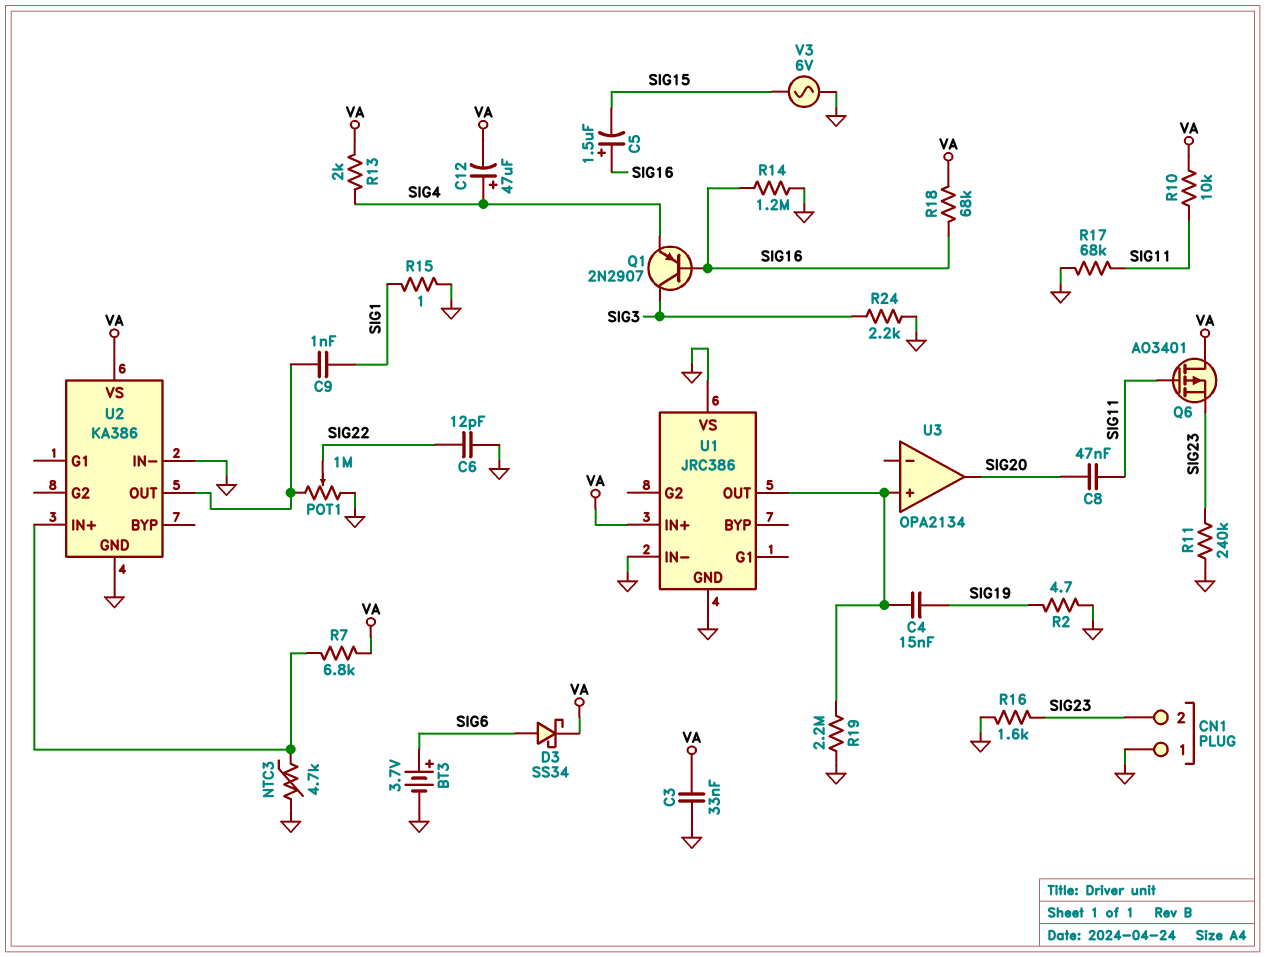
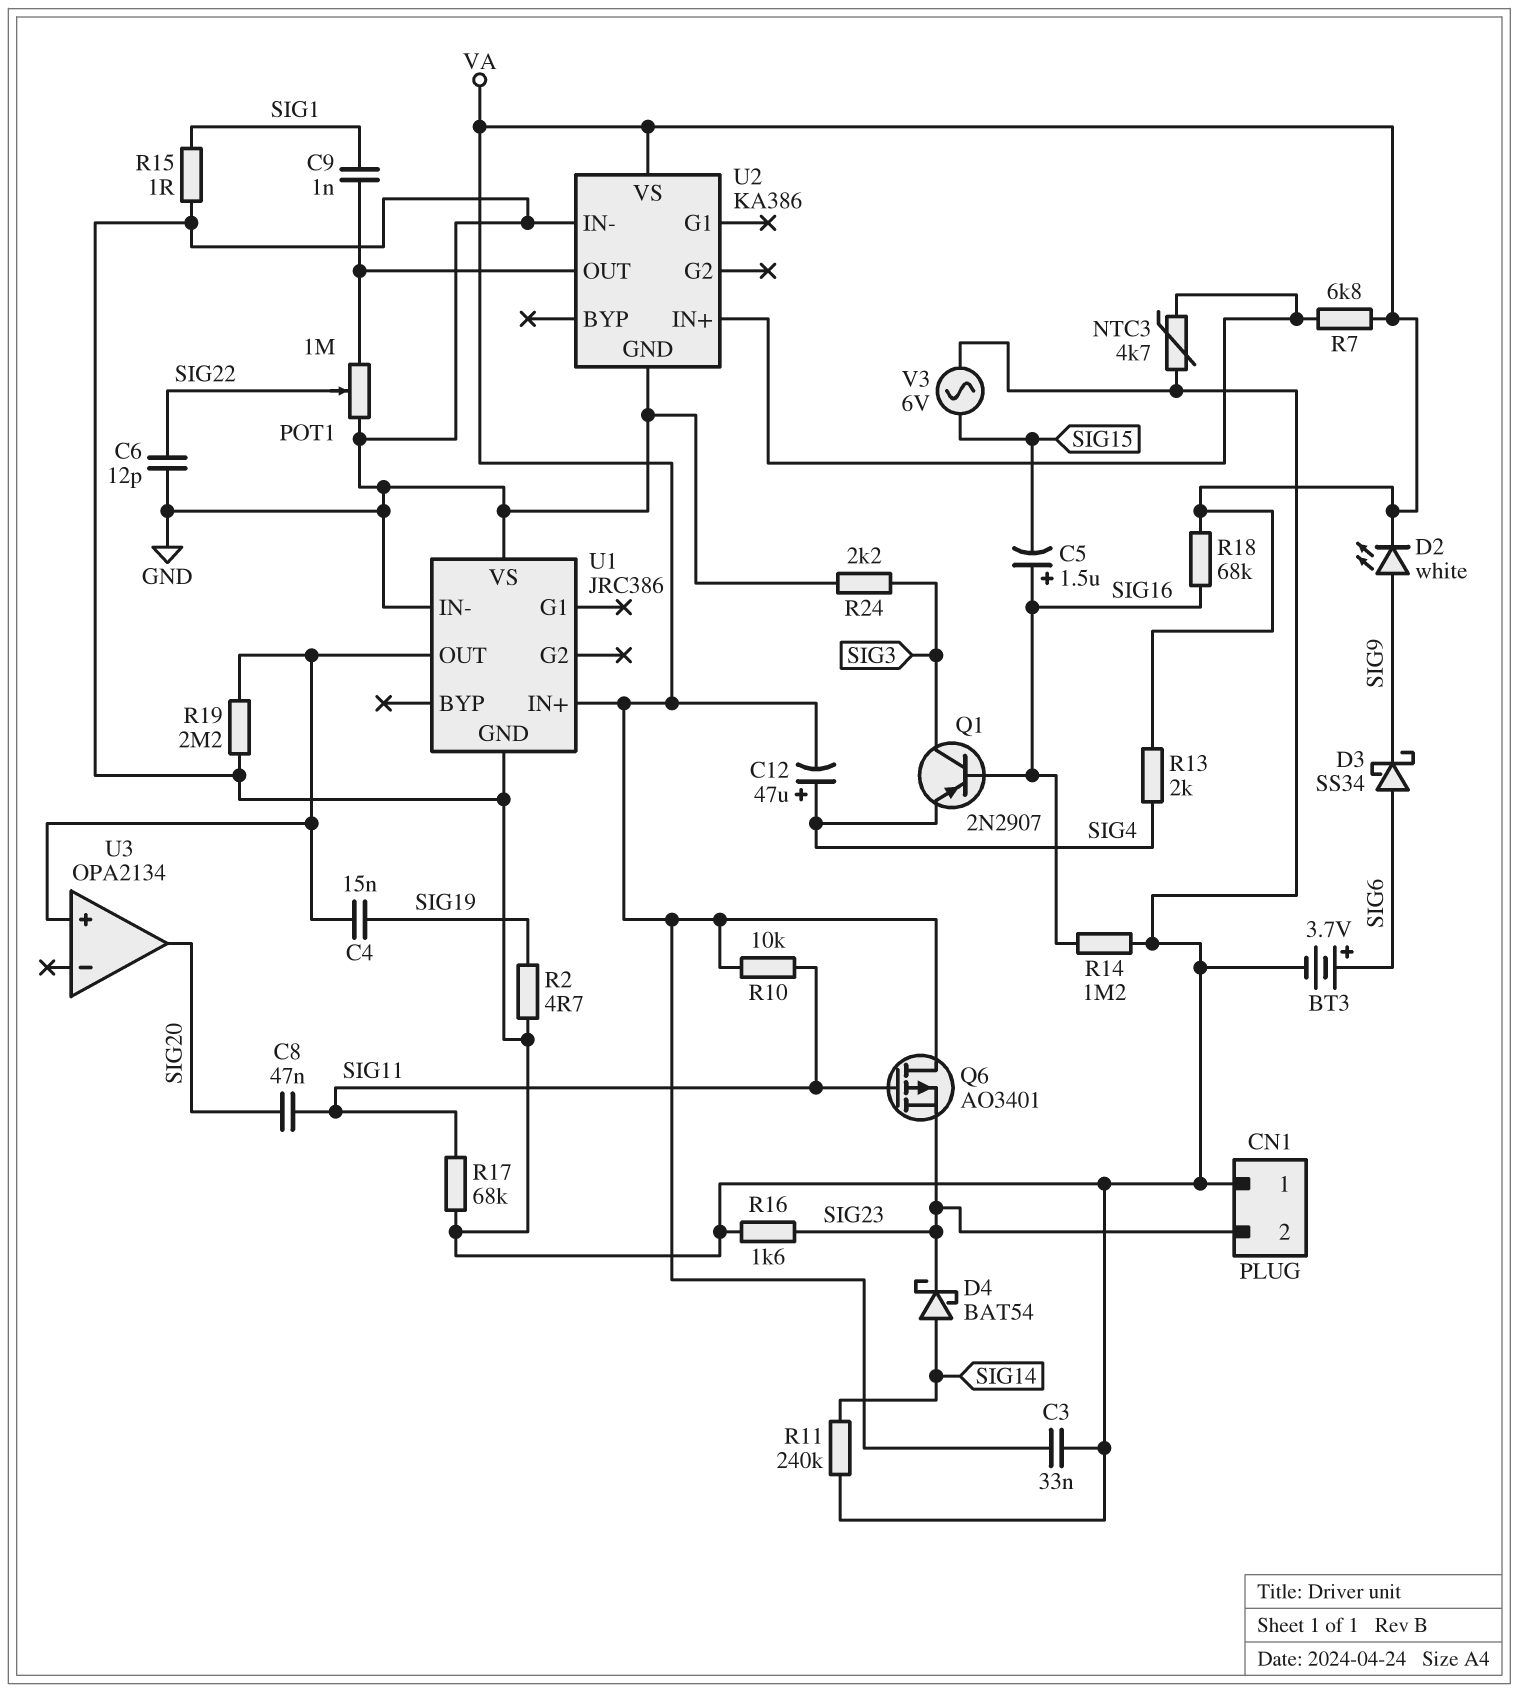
D2: none -> LED white (A SIG9, K VA)
D3: schottky SS34 (A SIG6, K VA) -> schottky SS34 (A SIG6, K SIG9)
D4: none -> schottky BAT54 (A SIG14, K SIG23)
R11: 240k (GND, SIG23) -> 240k (GND, SIG14)

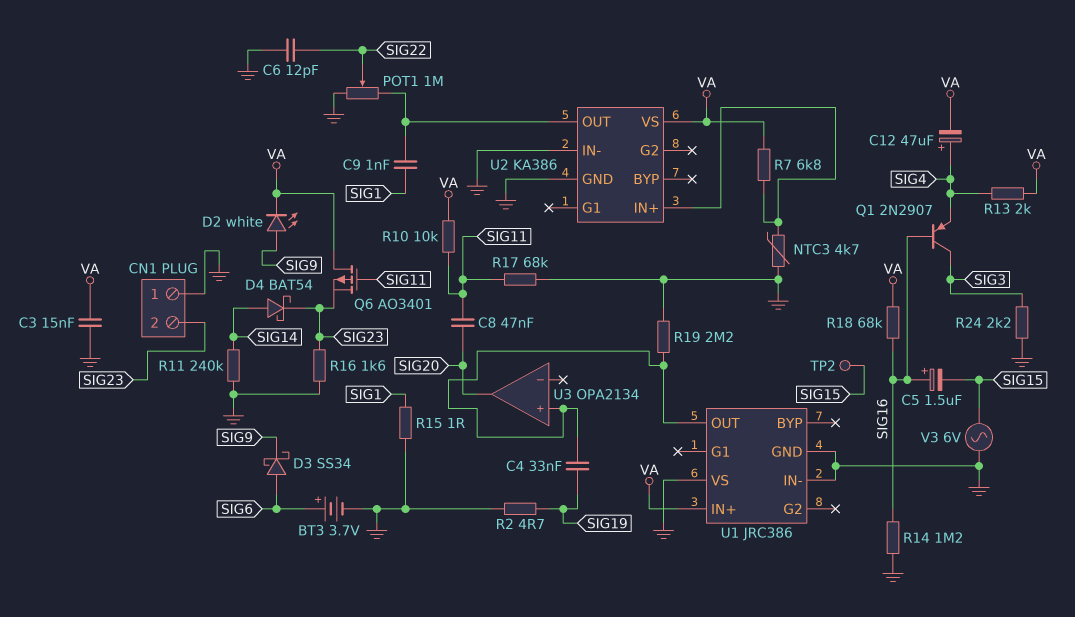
C3: 33nF (GND, VA) -> 15nF (GND, VA)
C4: 15nF (SIG19, U1/OUT) -> 33nF (SIG19, U1/OUT)
TP2: none -> test point (SIG15)

